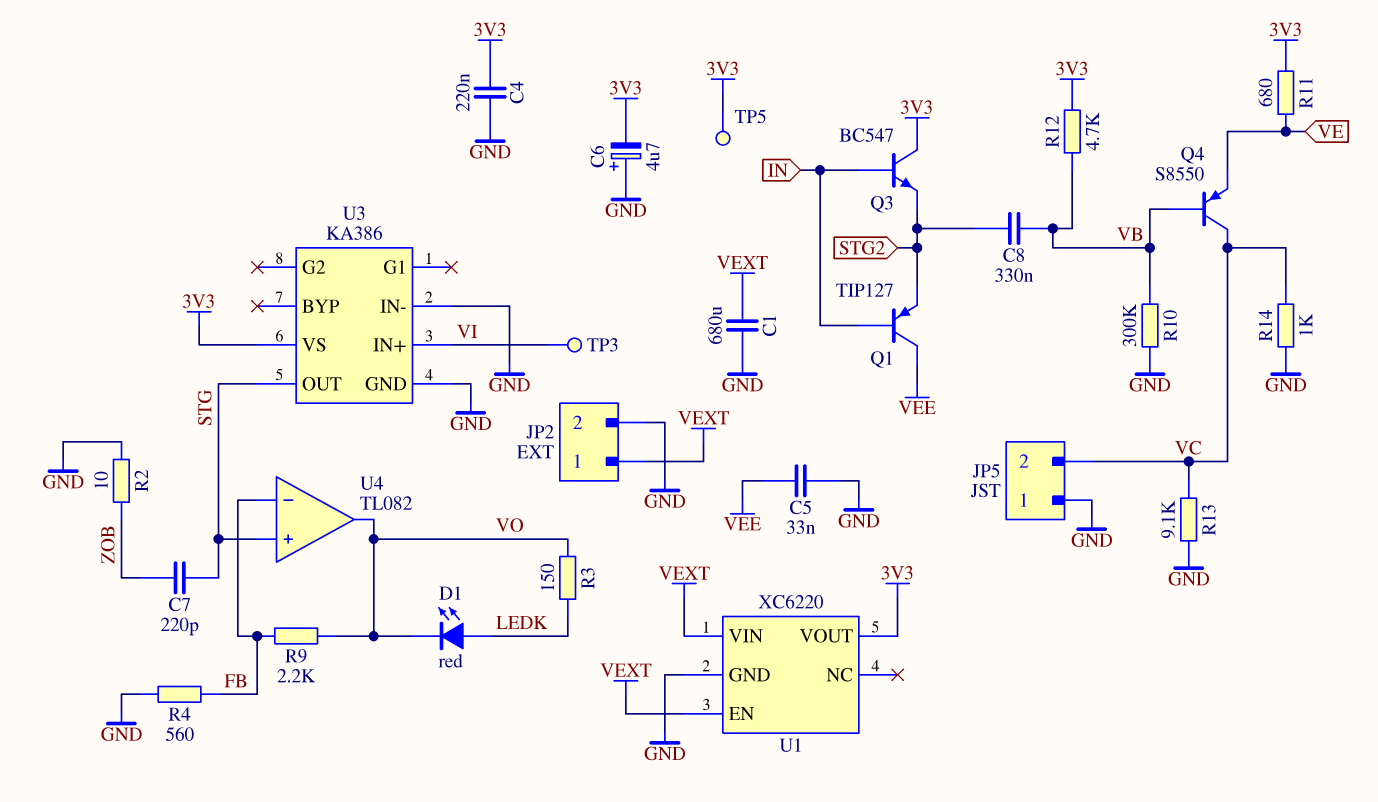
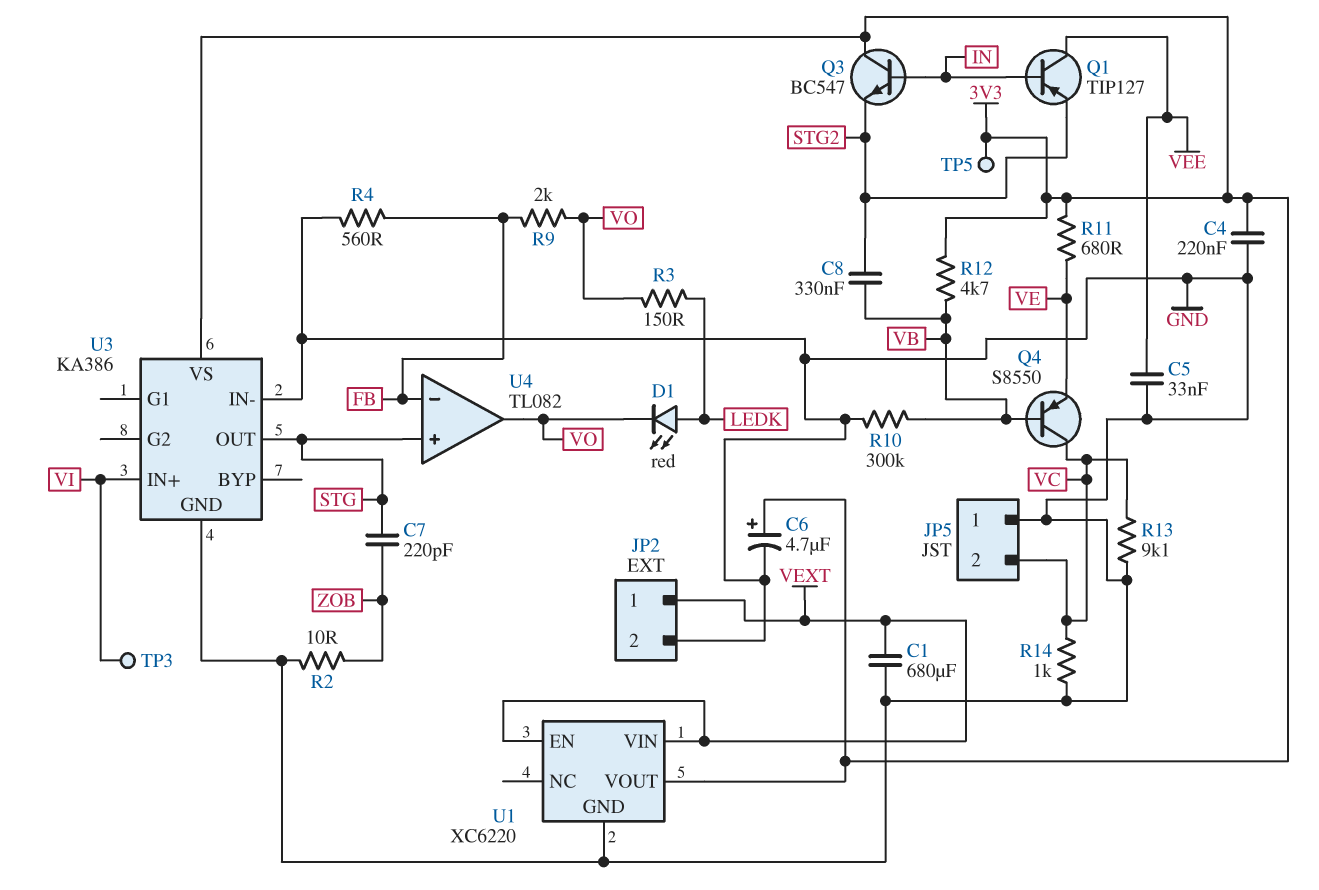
C6: 4.7uF (plus GND, minus 3V3) -> 4.7uF (plus 3V3, minus GND)
R9: 2.2k (FB, VO) -> 2k (FB, VO)

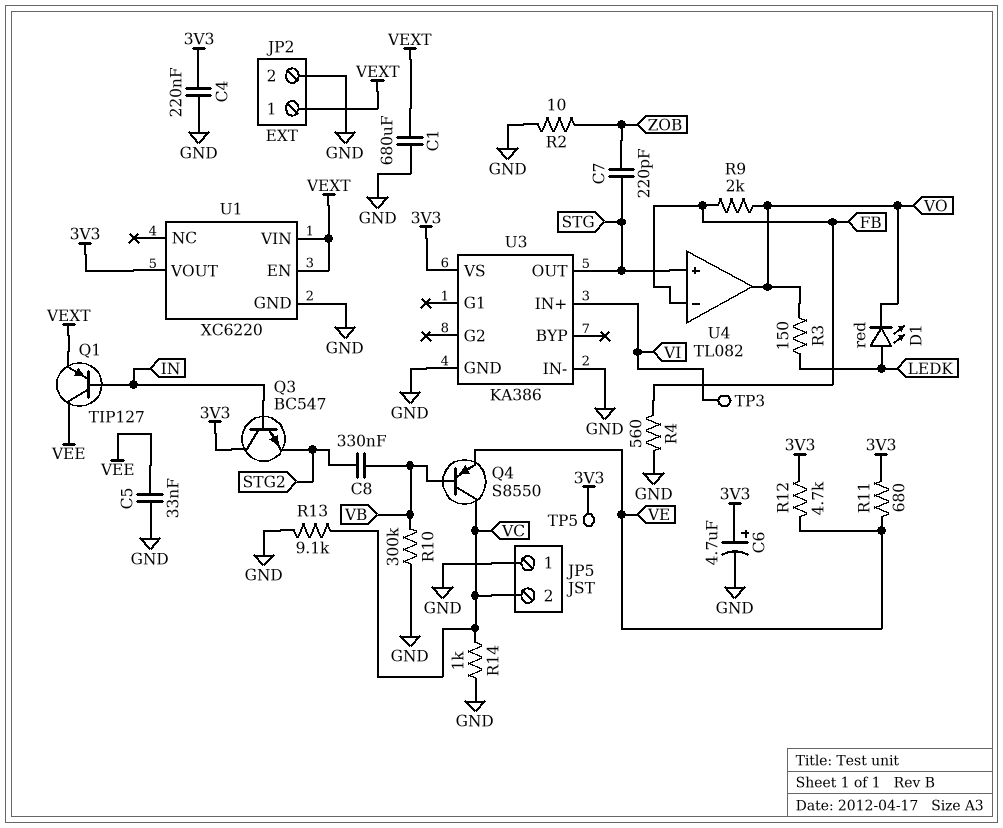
Q1: PNP TIP127 (B IN, C VEE, E STG2) -> PNP TIP127 (B IN, C VEE, E VEXT)
R12: 4.7k (3V3, VB) -> 4.7k (3V3, VE)

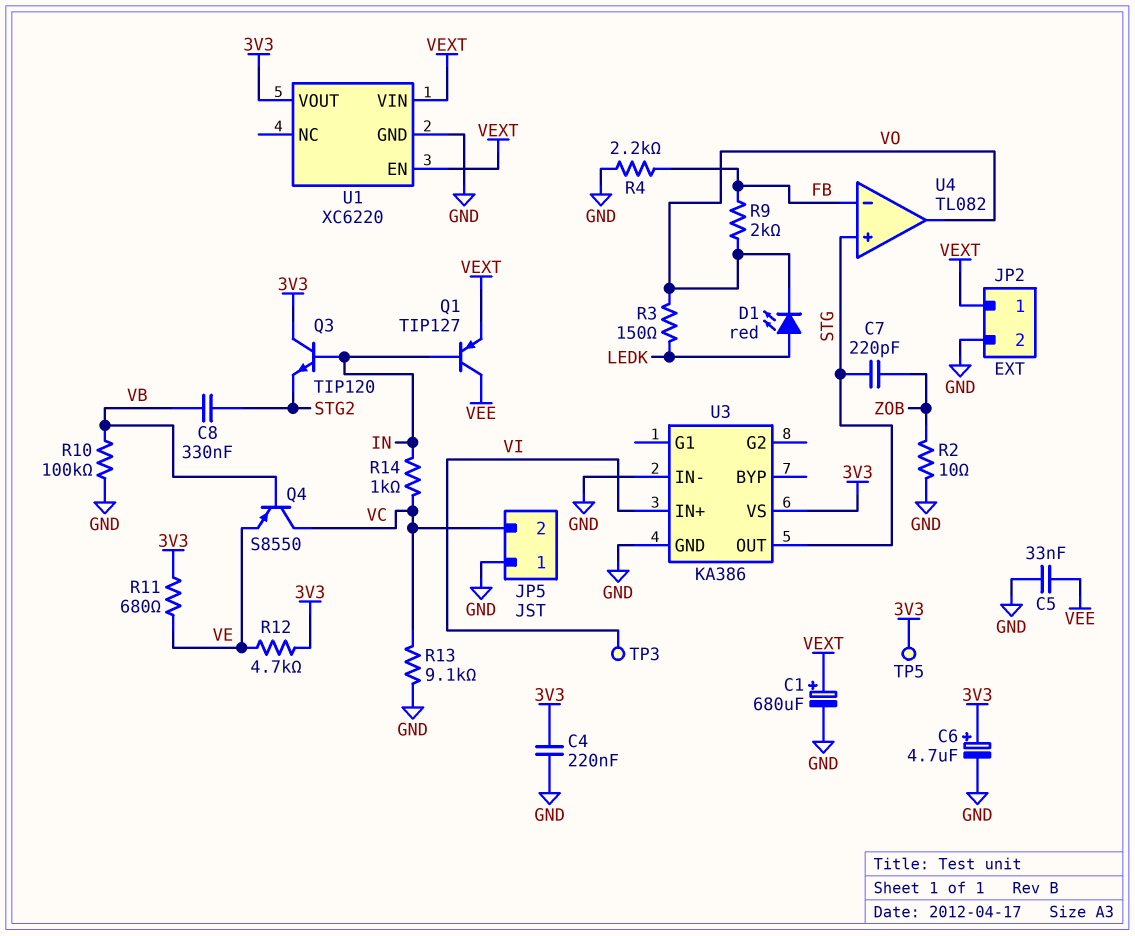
C1: 680uF (GND, VEXT) -> 680uF (plus VEXT, minus GND)
Q3: NPN BC547 (B IN, C 3V3, E STG2) -> NPN TIP120 (B IN, C 3V3, E STG2)
R4: 560 (FB, GND) -> 2.2k (FB, GND)
R10: 300k (GND, VB) -> 100k (GND, VB)
R14: 1k (GND, VC) -> 1k (IN, VC)

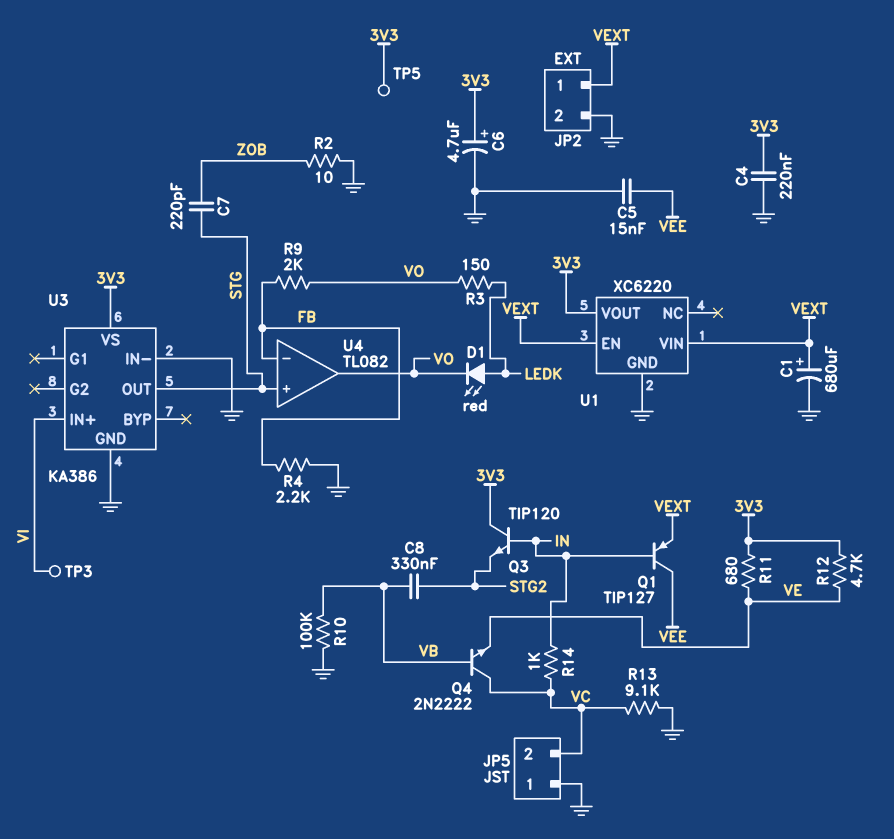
C5: 33nF (GND, VEE) -> 15nF (GND, VEE)
Q4: PNP S8550 (B VB, C VC, E VE) -> NPN 2N2222 (B VB, C VC, E VE)

